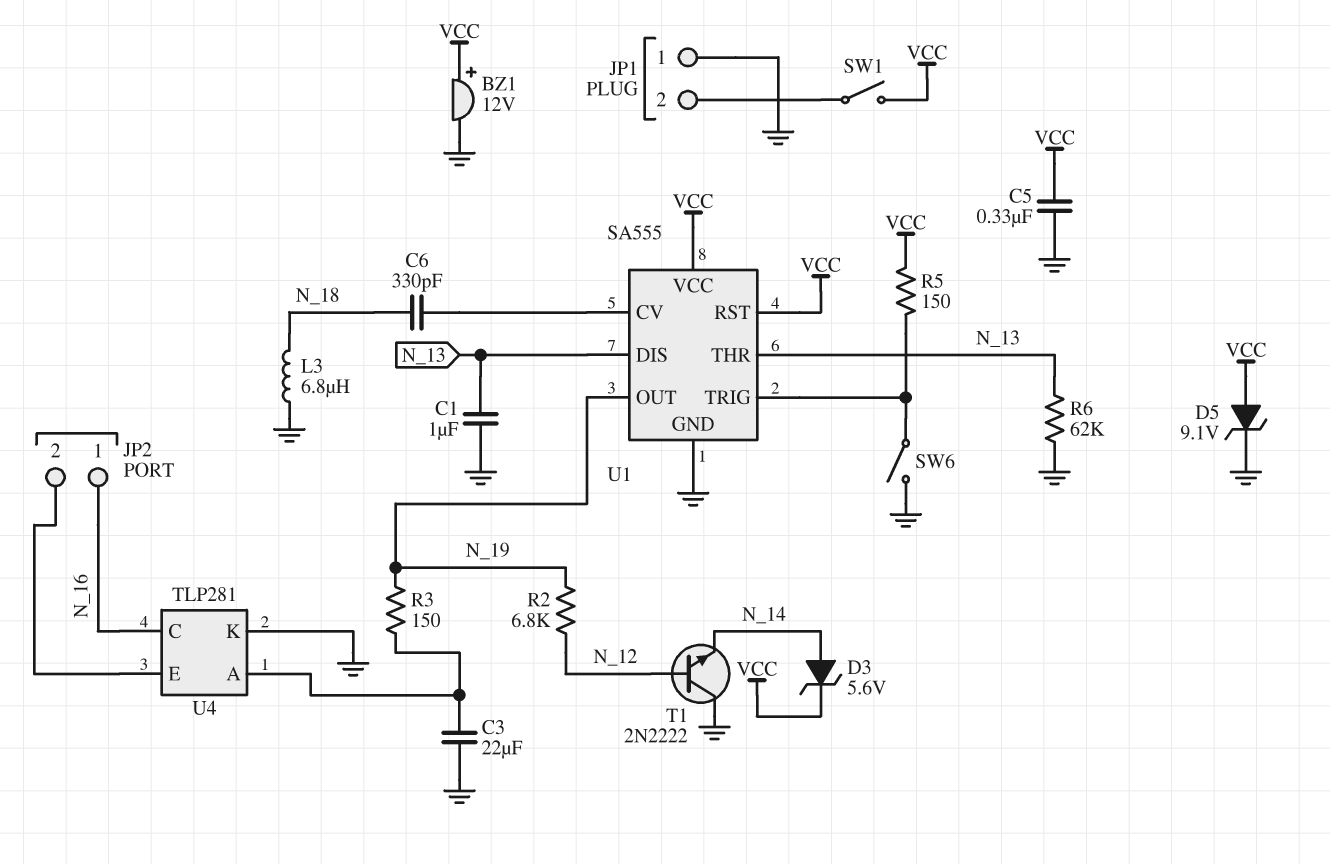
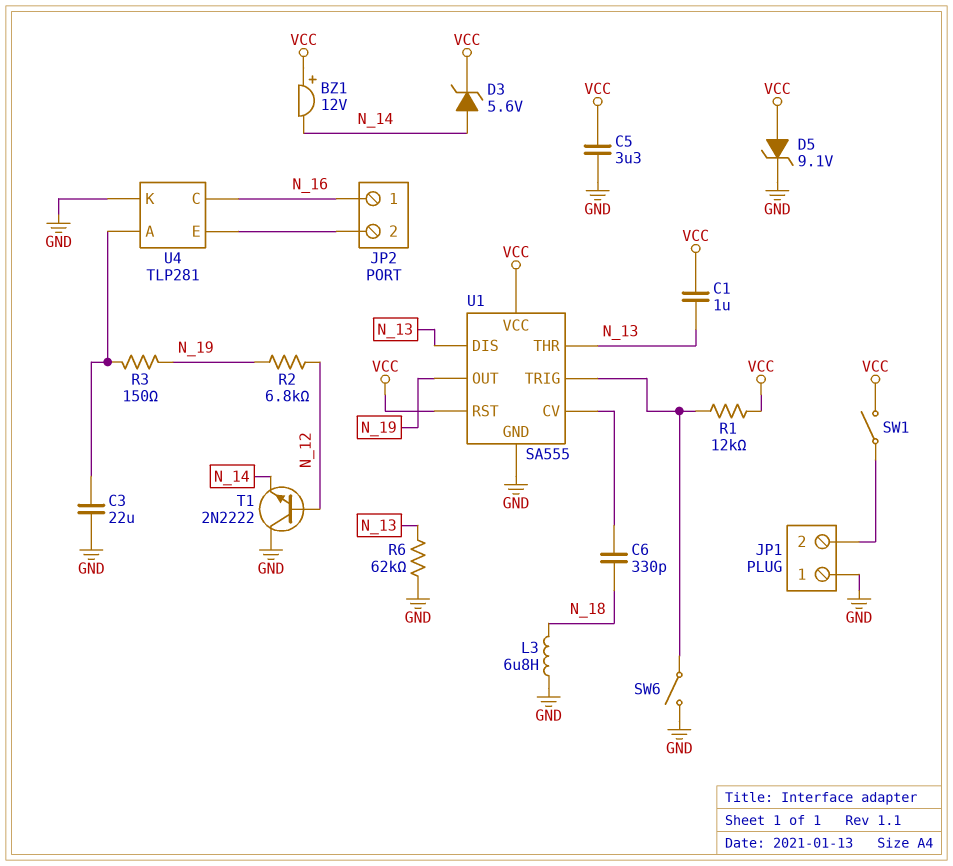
BZ1: buzzer 12V (plus VCC, minus GND) -> buzzer 12V (plus VCC, minus N_14)
C1: 1uF (GND, N_13) -> 1uF (N_13, VCC)
C5: 330nF (GND, VCC) -> 3.3uF (GND, VCC)
R1: none -> 12k (U1/TRIG, VCC)
R5: 150 (U1/TRIG, VCC) -> none

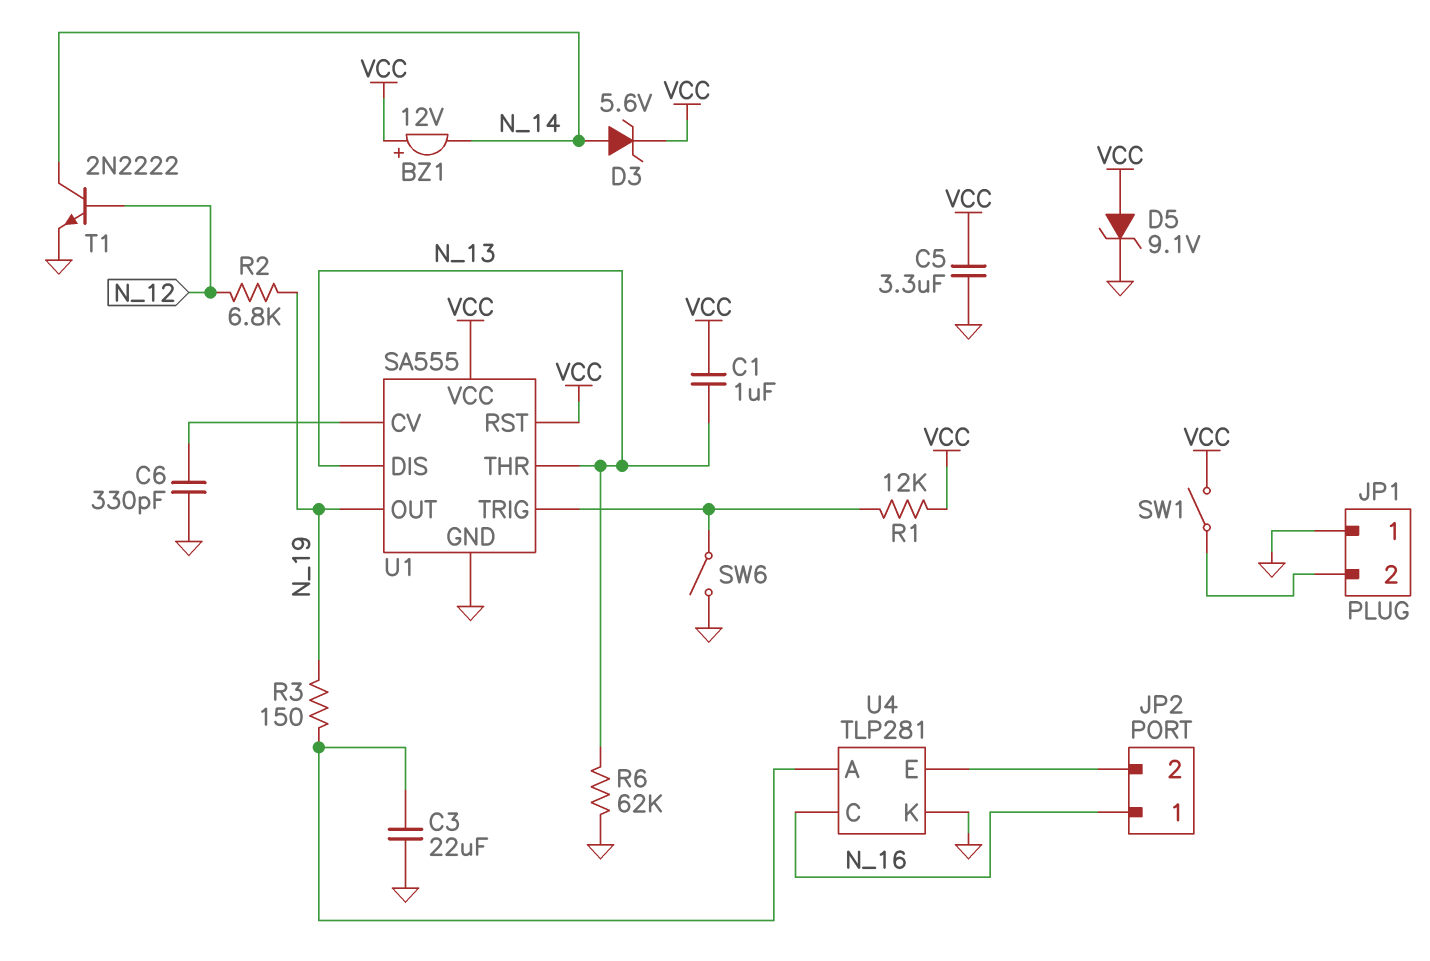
C6: 330pF (N_18, U1/CV) -> 330pF (GND, U1/CV)
L3: 6.8uH (GND, N_18) -> none
T1: NPN 2N2222 (B N_12, C GND, E N_14) -> NPN 2N2222 (B N_12, C N_14, E GND)

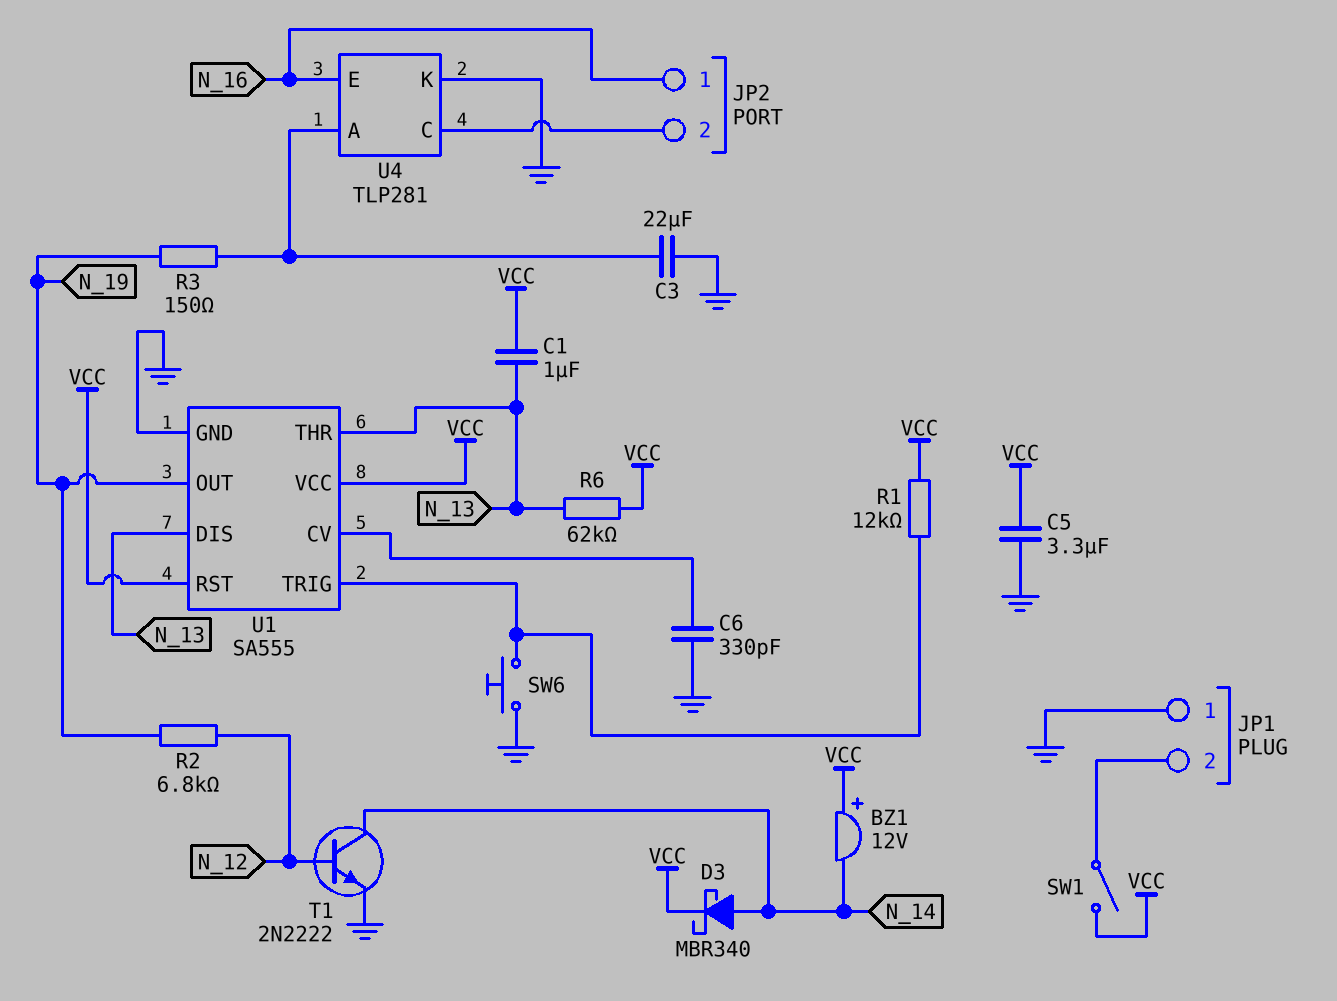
D3: zener 5.6V (A N_14, K VCC) -> schottky MBR340 (A N_14, K VCC)
D5: zener 9.1V (A VCC, K GND) -> none
R6: 62k (GND, N_13) -> 62k (N_13, VCC)
SW6: switch (GND, U1/TRIG) -> button (GND, U1/TRIG)
U4 pin C: N_16 -> JP2/2
U4 pin E: JP2/2 -> N_16

